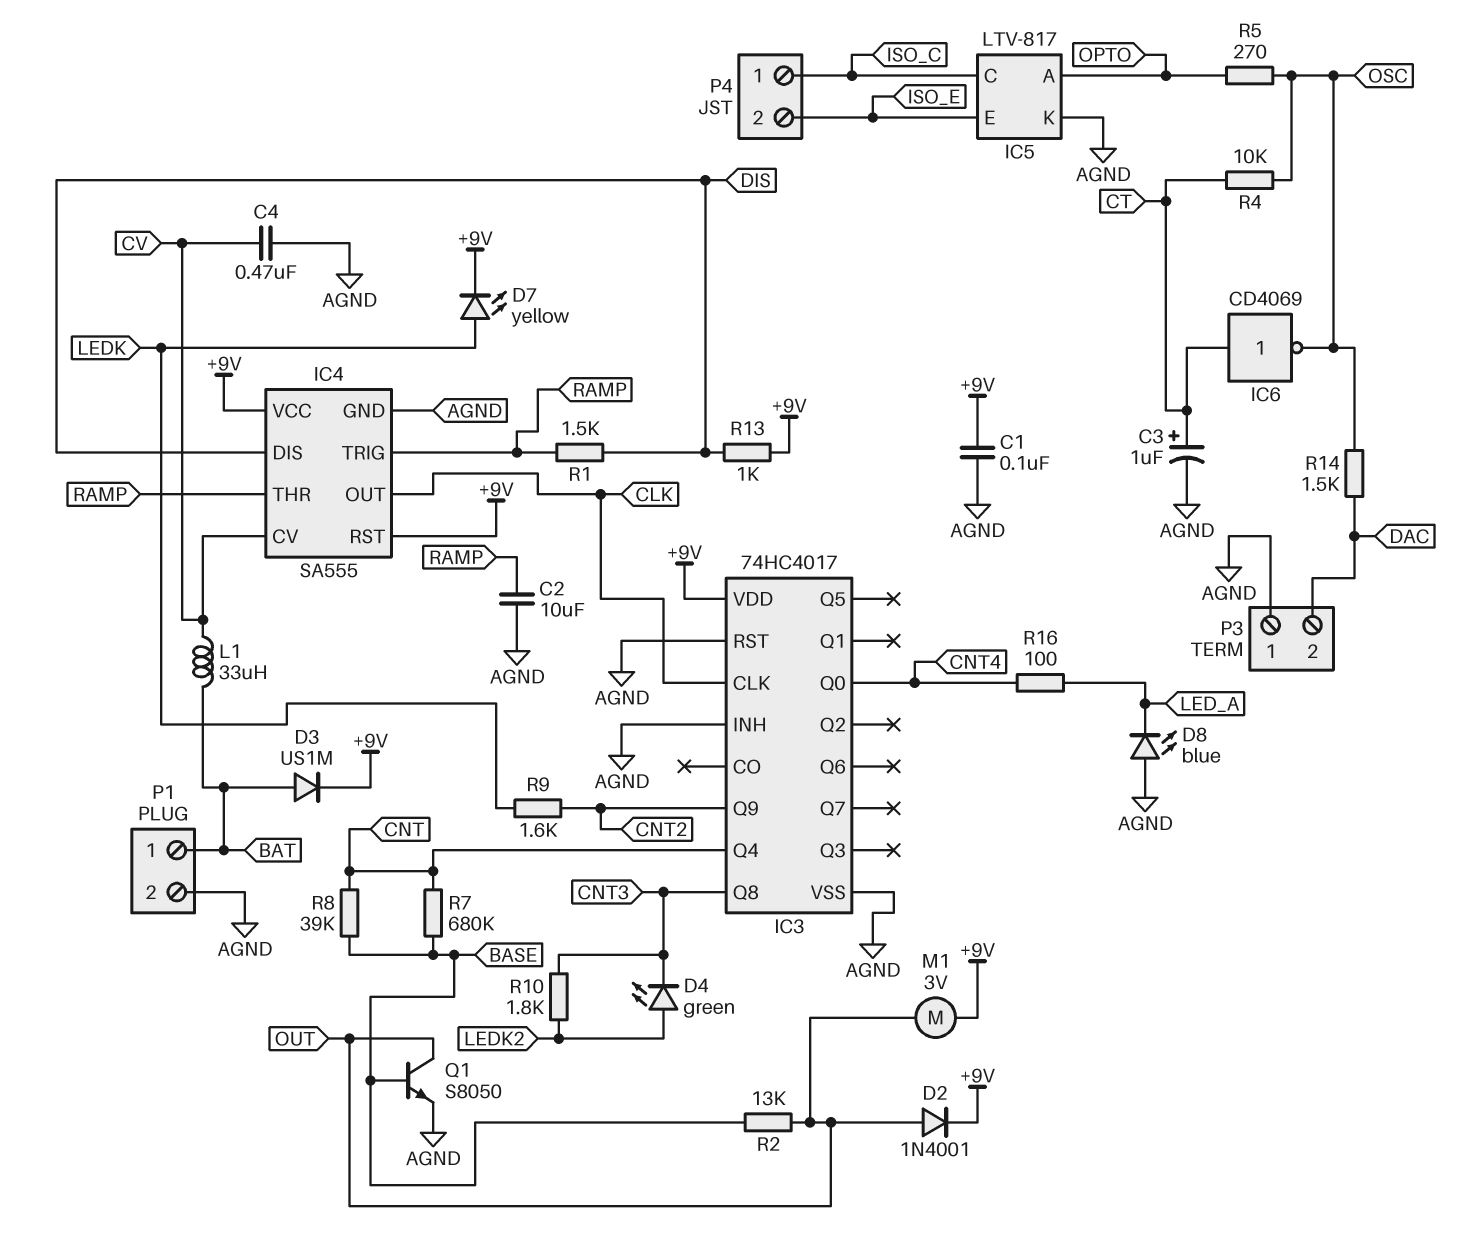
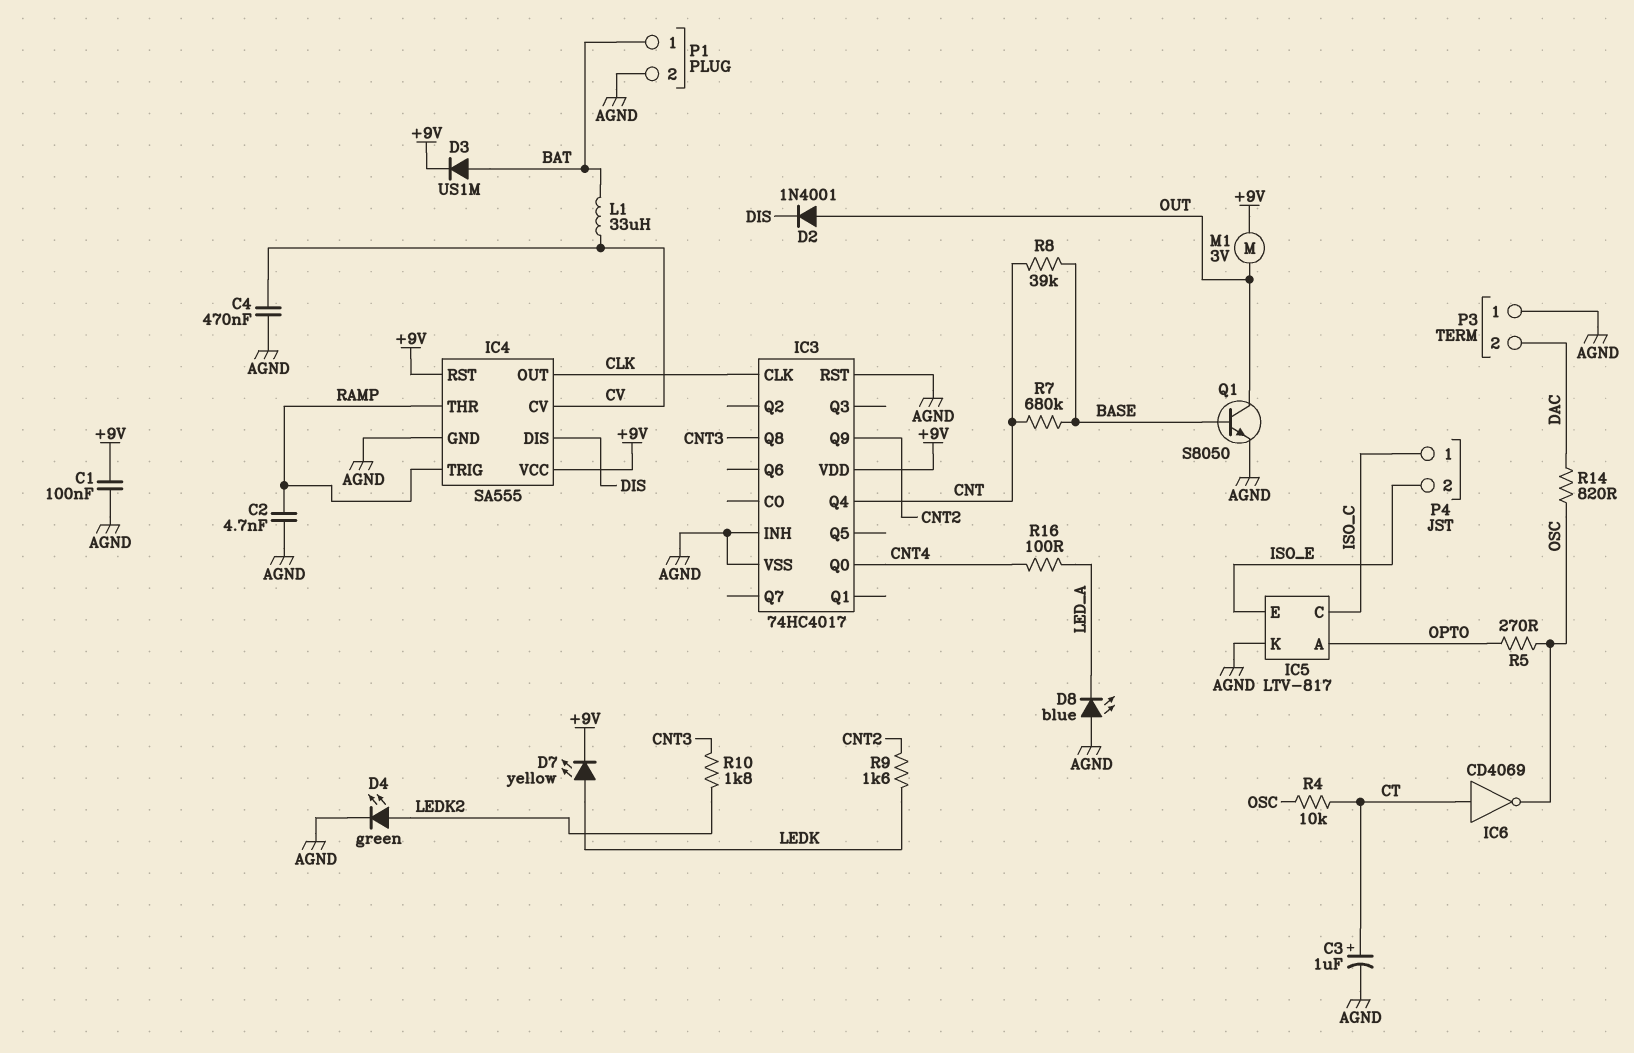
C2: 10uF (AGND, RAMP) -> 4.7nF (AGND, RAMP)
D2: diode 1N4001 (A OUT, K +9V) -> diode 1N4001 (A OUT, K DIS)
D4: LED green (A LEDK2, K CNT3) -> LED green (A LEDK2, K AGND)
R1: 1.5k (DIS, RAMP) -> none
R2: 13k (BASE, OUT) -> none
R13: 1k (+9V, DIS) -> none
R14: 1.5k (DAC, OSC) -> 820 (DAC, OSC)

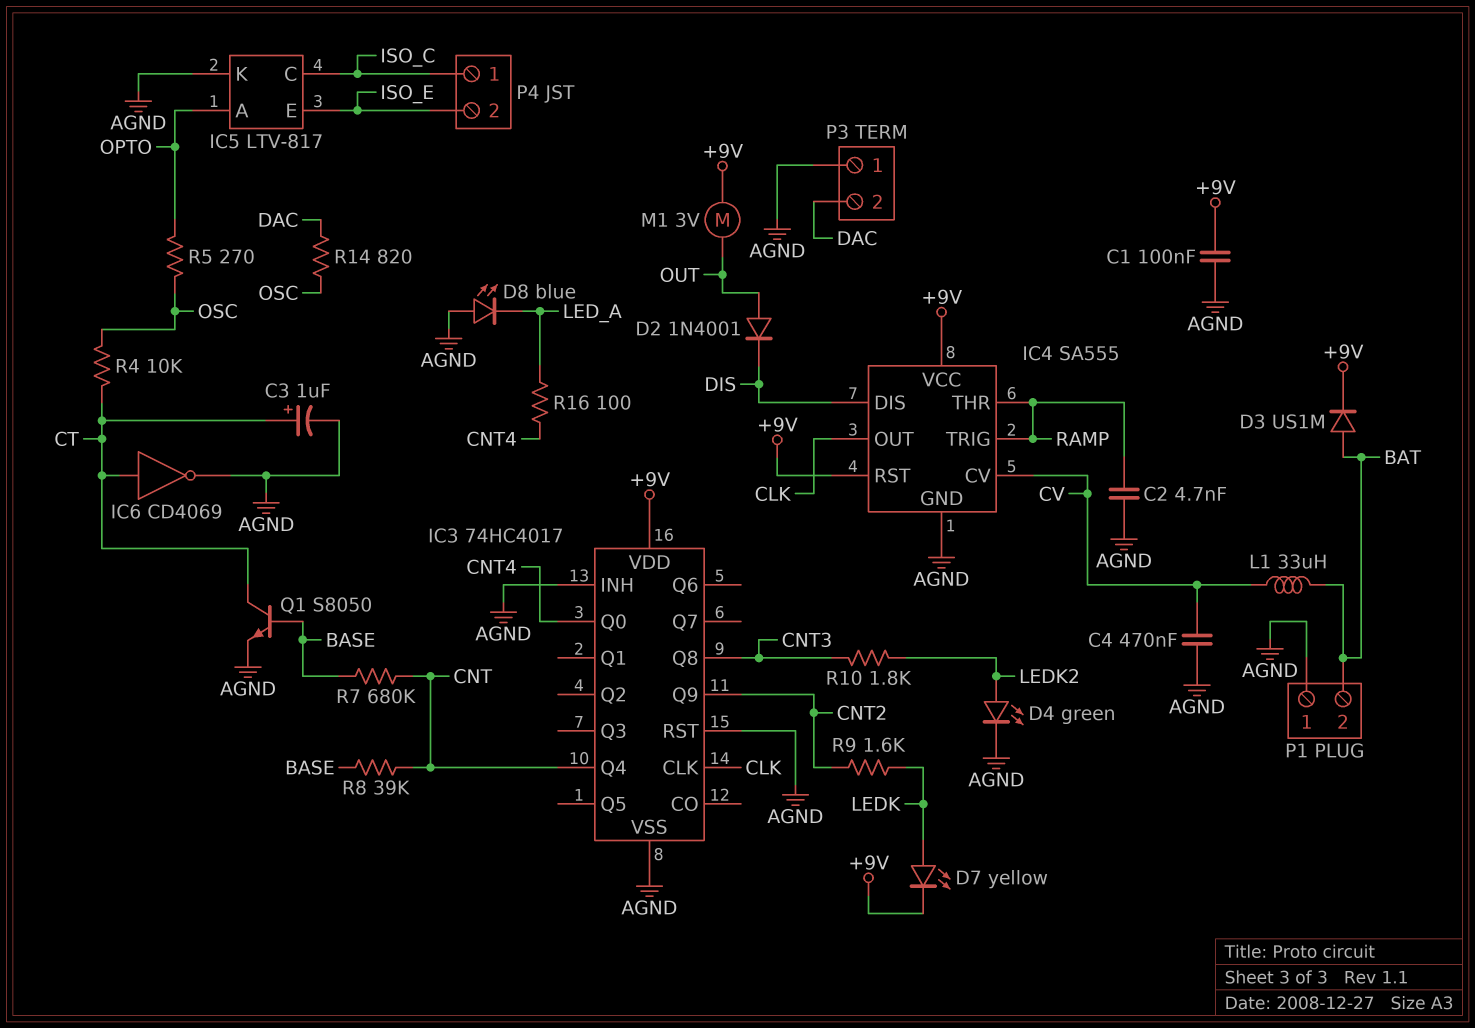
IC6: NOT CD4069 (in CT, out OSC) -> NOT CD4069 (in CT, out AGND)
P1 pin 1: BAT -> AGND
P1 pin 2: AGND -> BAT
Q1: NPN S8050 (B BASE, C OUT, E AGND) -> NPN S8050 (B BASE, C CT, E AGND)

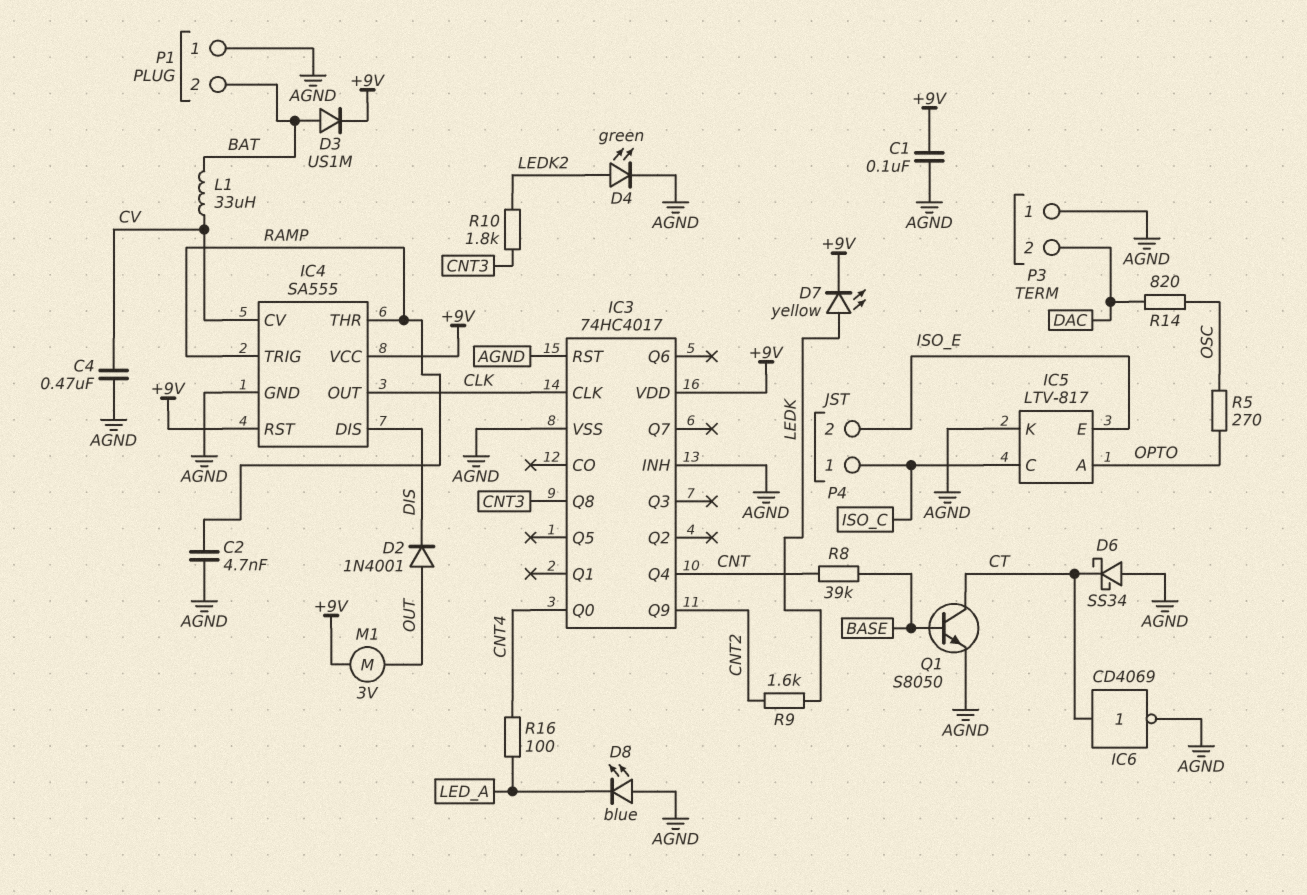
C3: 1uF (plus CT, minus AGND) -> none
D6: none -> schottky SS34 (A AGND, K CT)
R4: 10k (CT, OSC) -> none
R7: 680k (BASE, CNT) -> none

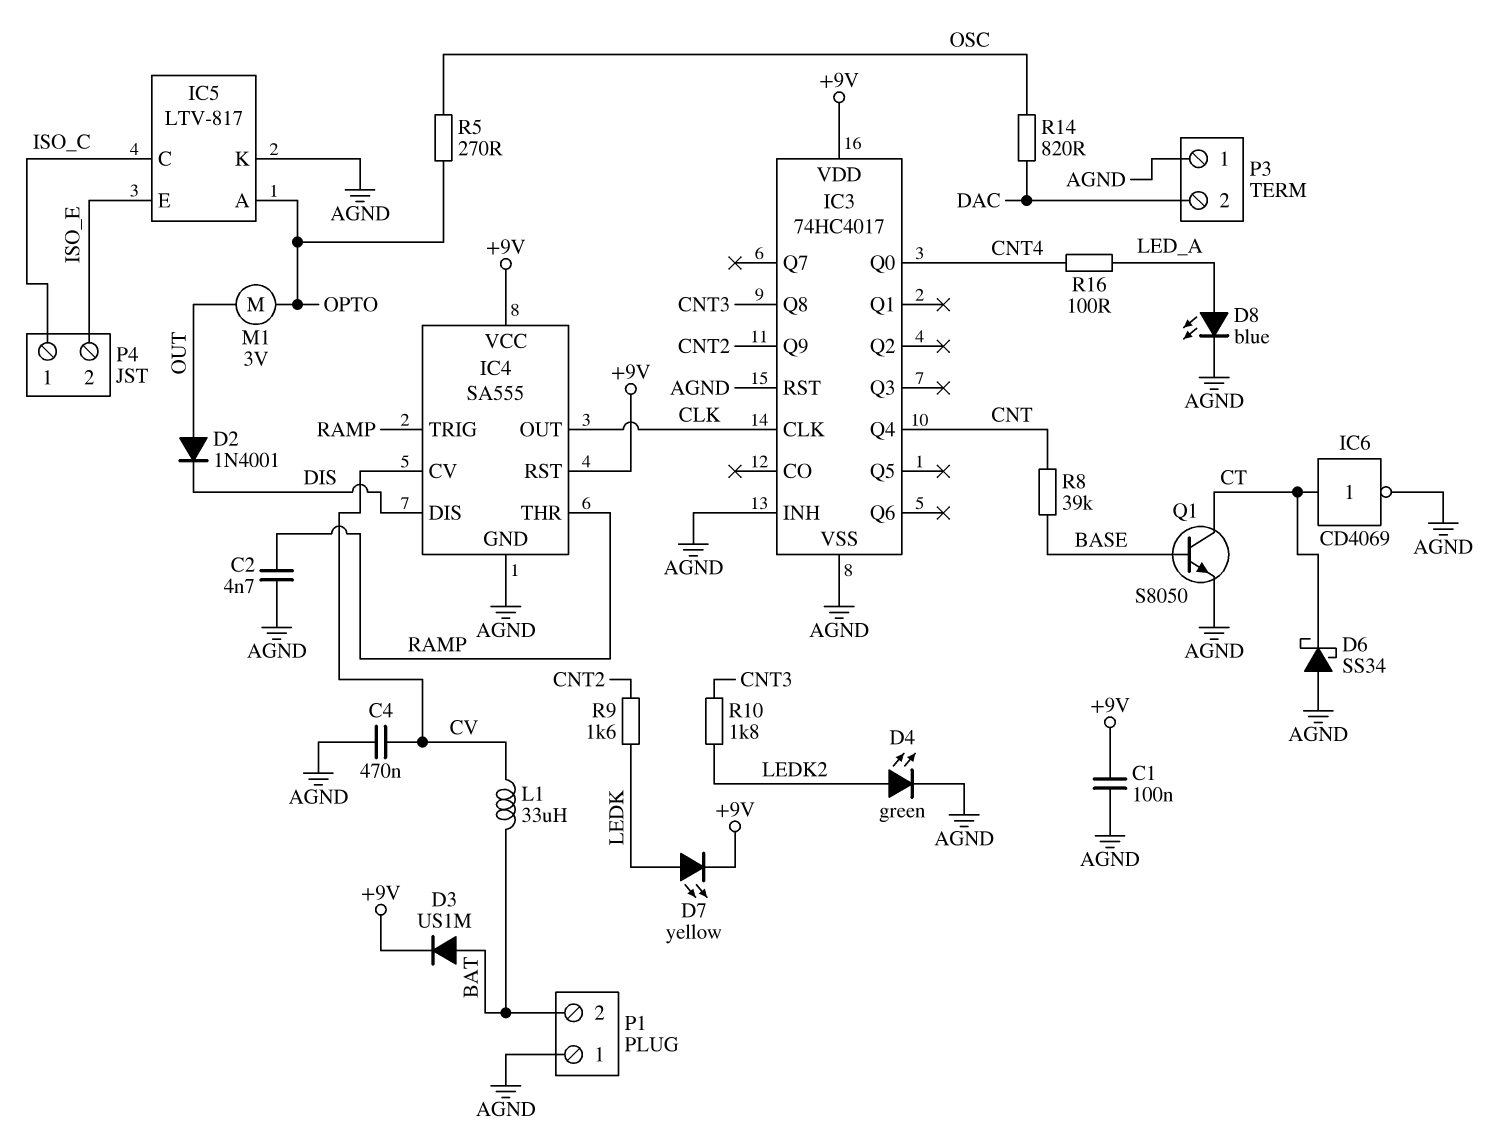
D8: LED blue (A AGND, K LED_A) -> LED blue (A LED_A, K AGND)
M1: motor 3V (+9V, OUT) -> motor 3V (OPTO, OUT)

